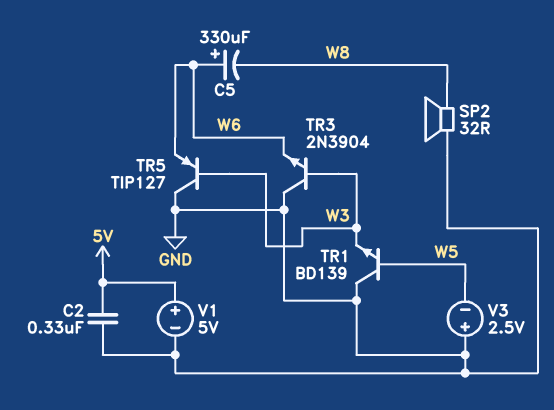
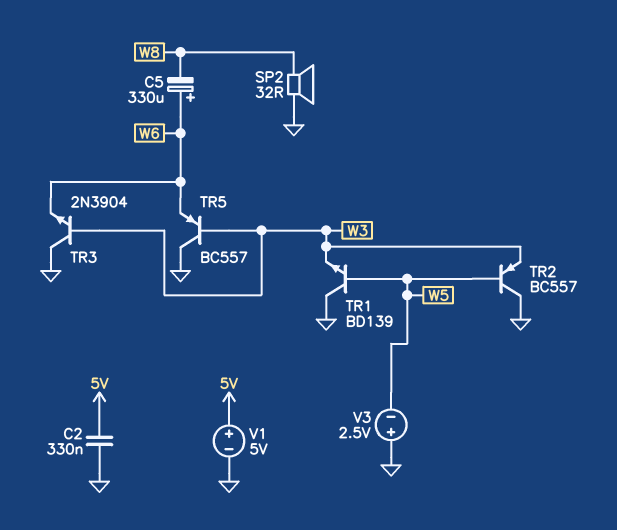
TR2: none -> PNP BC557 (B W5, C GND, E W3)
TR5: PNP TIP127 (B W3, C GND, E W6) -> PNP BC557 (B W3, C GND, E W6)

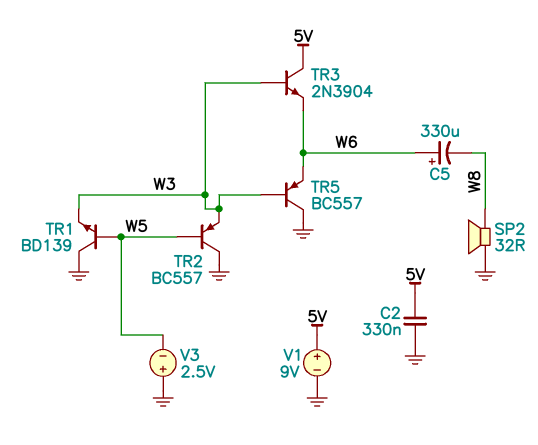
TR3: NPN 2N3904 (B W3, C GND, E W6) -> NPN 2N3904 (B W3, C 5V, E W6)
V1: 5V (plus 5V, minus GND) -> 9V (plus 5V, minus GND)

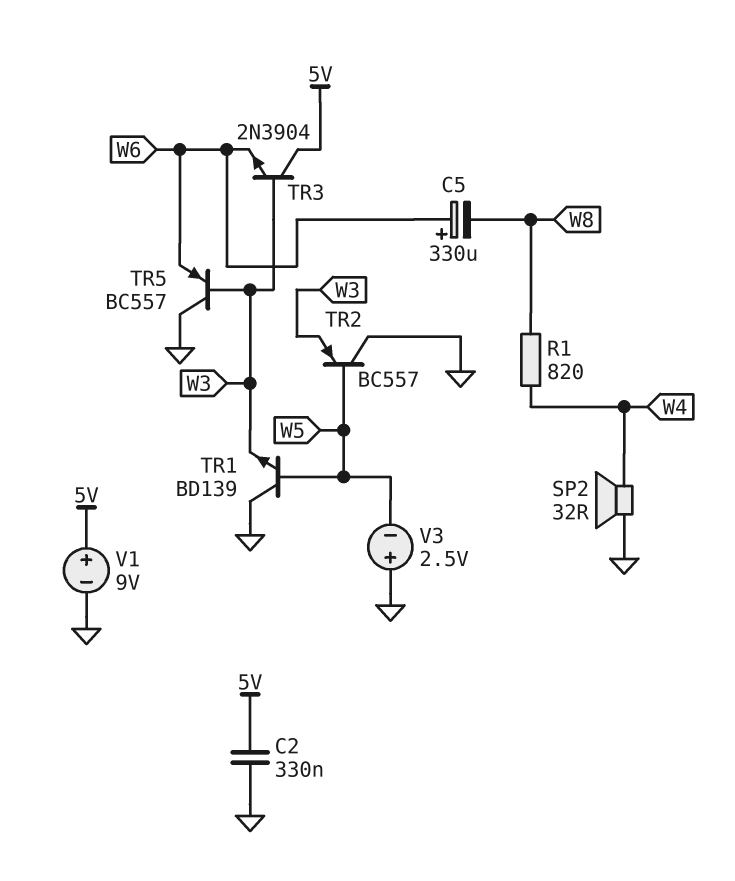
R1: none -> 820 (W4, W8)
SP2: speaker 32R (GND, W8) -> speaker 32R (GND, W4)

